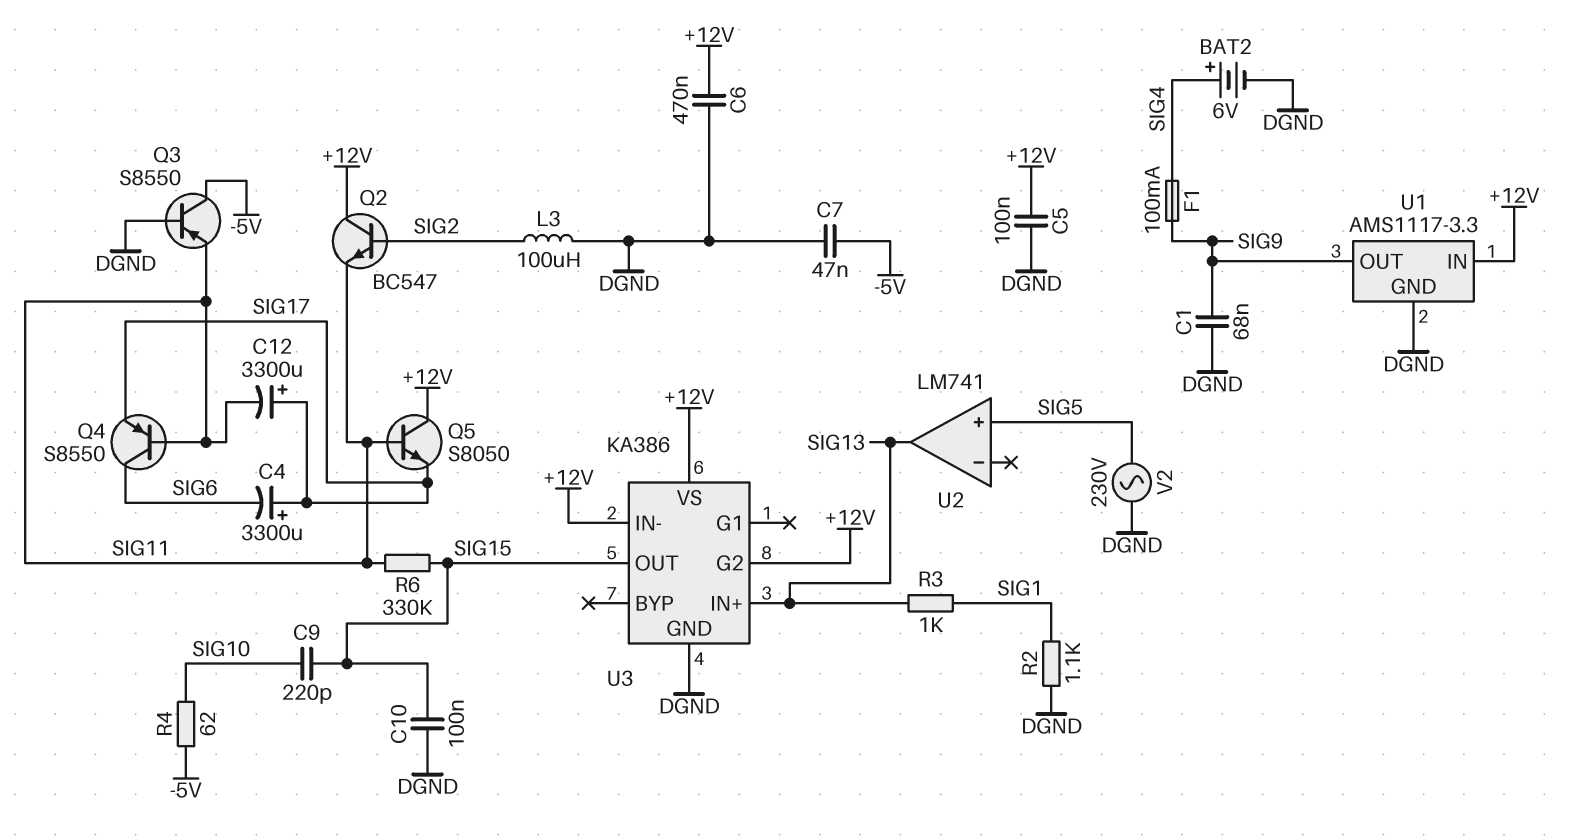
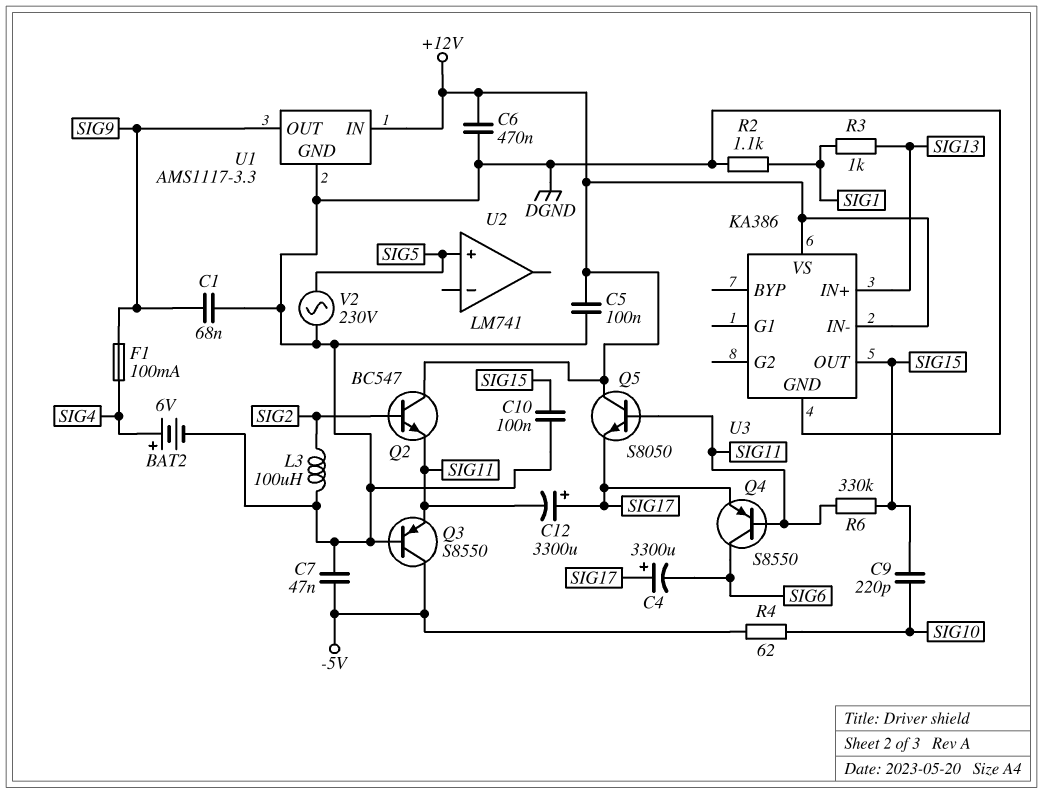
U2 pin out: SIG13 -> none
U3 pin G2: +12V -> none

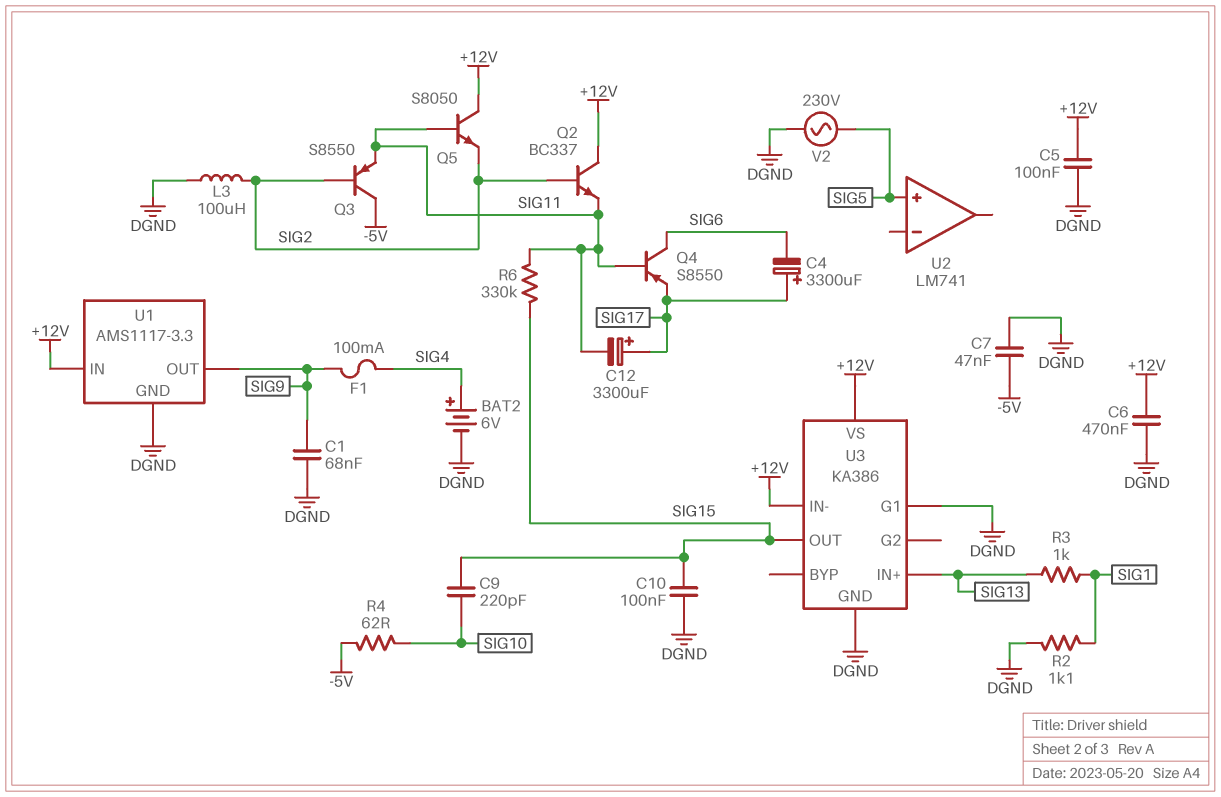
Q2: NPN BC547 (B SIG2, C +12V, E SIG11) -> NPN BC337 (B SIG2, C +12V, E SIG11)
Q3: PNP S8550 (B DGND, C -5V, E SIG11) -> PNP S8550 (B SIG2, C -5V, E SIG11)
Q5: NPN S8050 (B SIG11, C +12V, E SIG17) -> NPN S8050 (B SIG11, C +12V, E SIG2)
U3 pin G1: none -> DGND

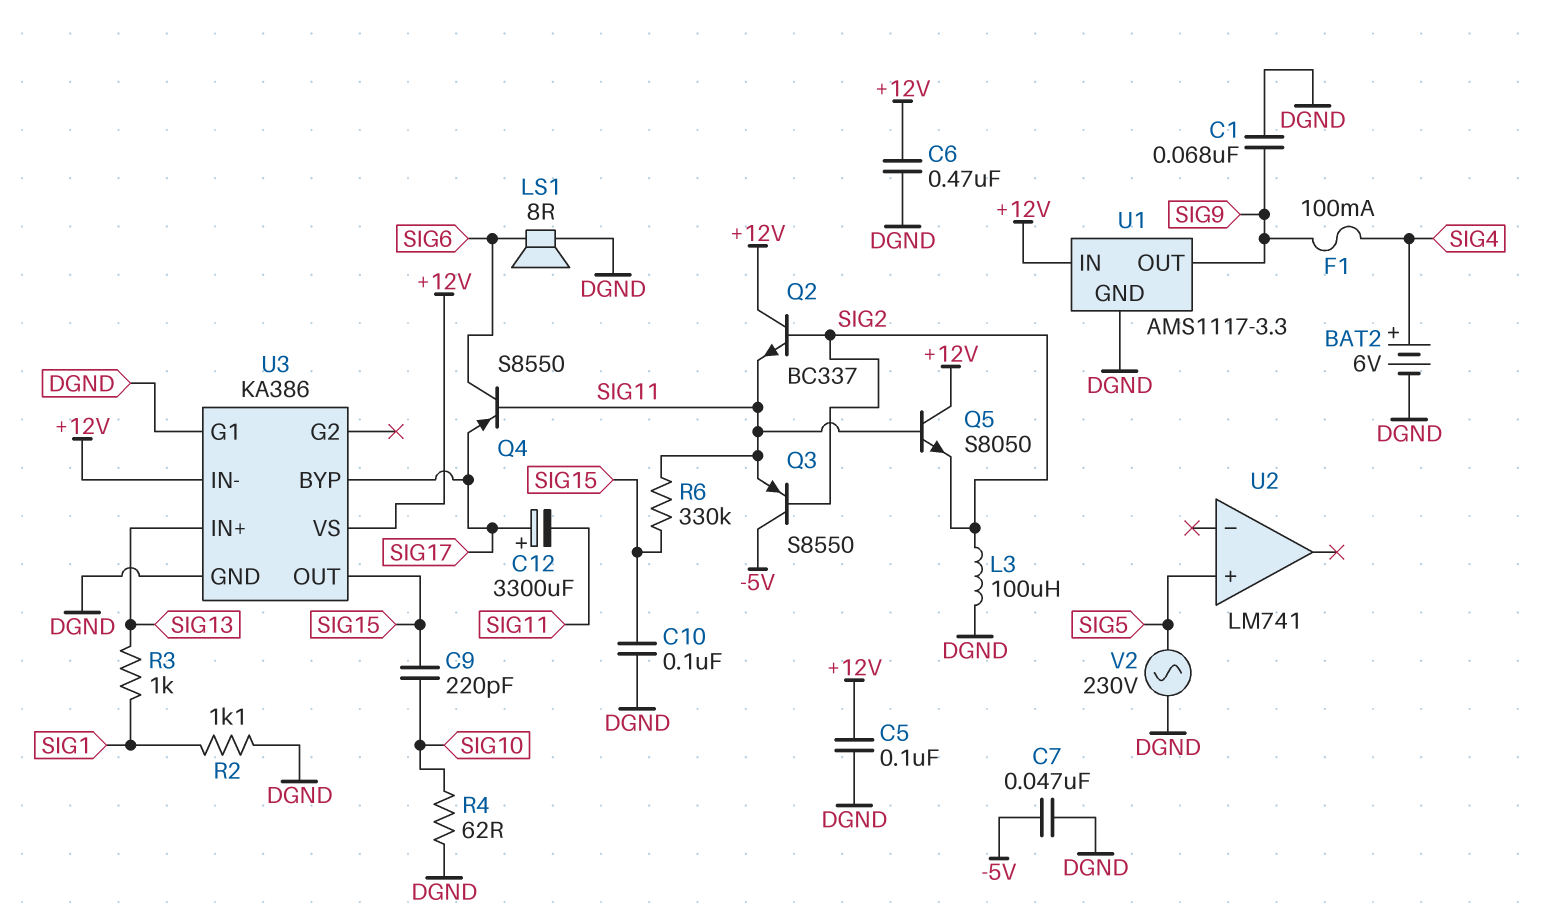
C4: 3300uF (plus SIG17, minus SIG6) -> none
LS1: none -> speaker 8R (DGND, SIG6)
R4: 62 (-5V, SIG10) -> 62 (DGND, SIG10)
U3 pin BYP: none -> SIG17

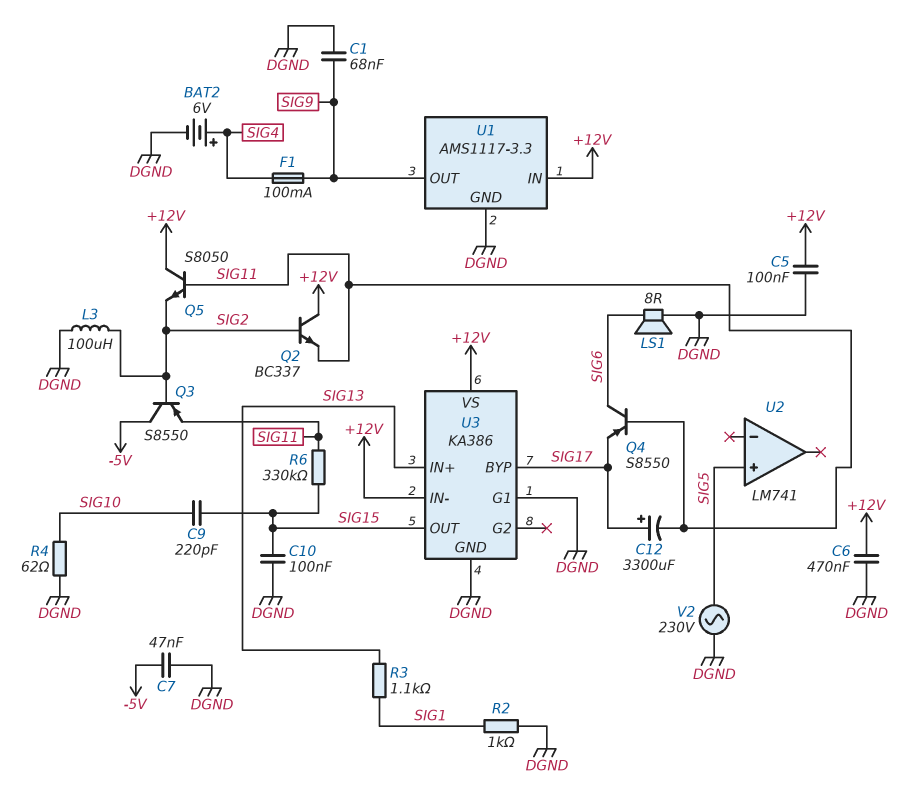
R2: 1.1k (DGND, SIG1) -> 1k (DGND, SIG1)
R3: 1k (SIG1, SIG13) -> 1.1k (SIG1, SIG13)

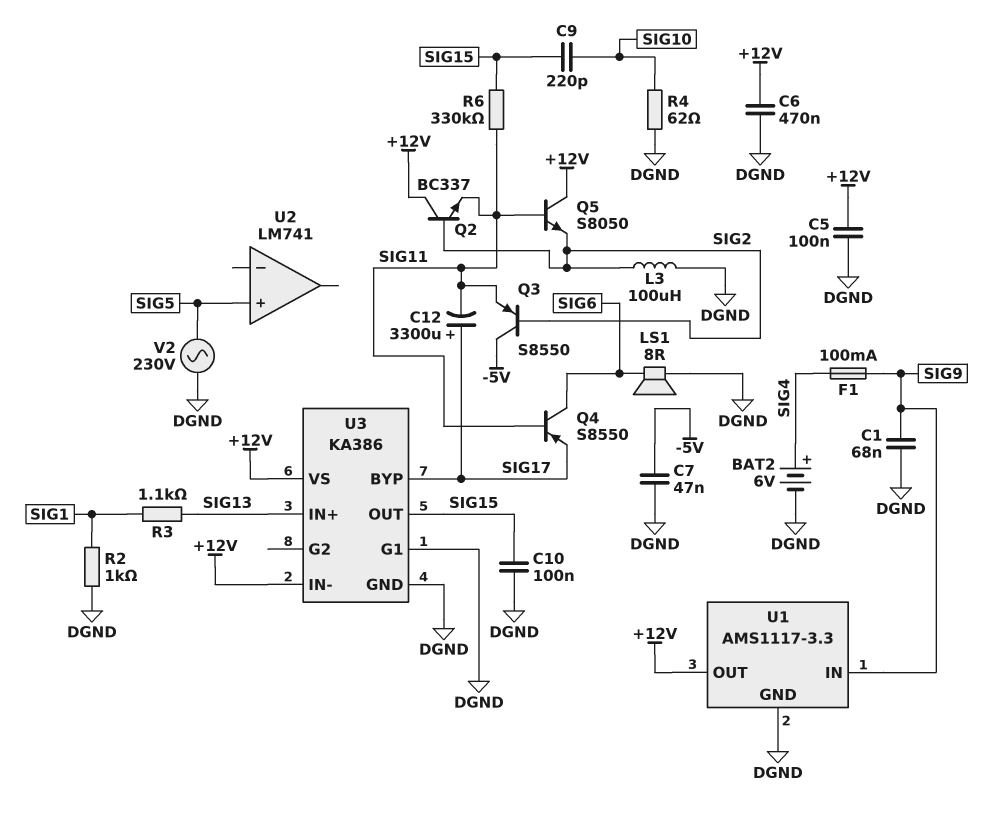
U1 pin IN: +12V -> SIG9
U1 pin OUT: SIG9 -> +12V

